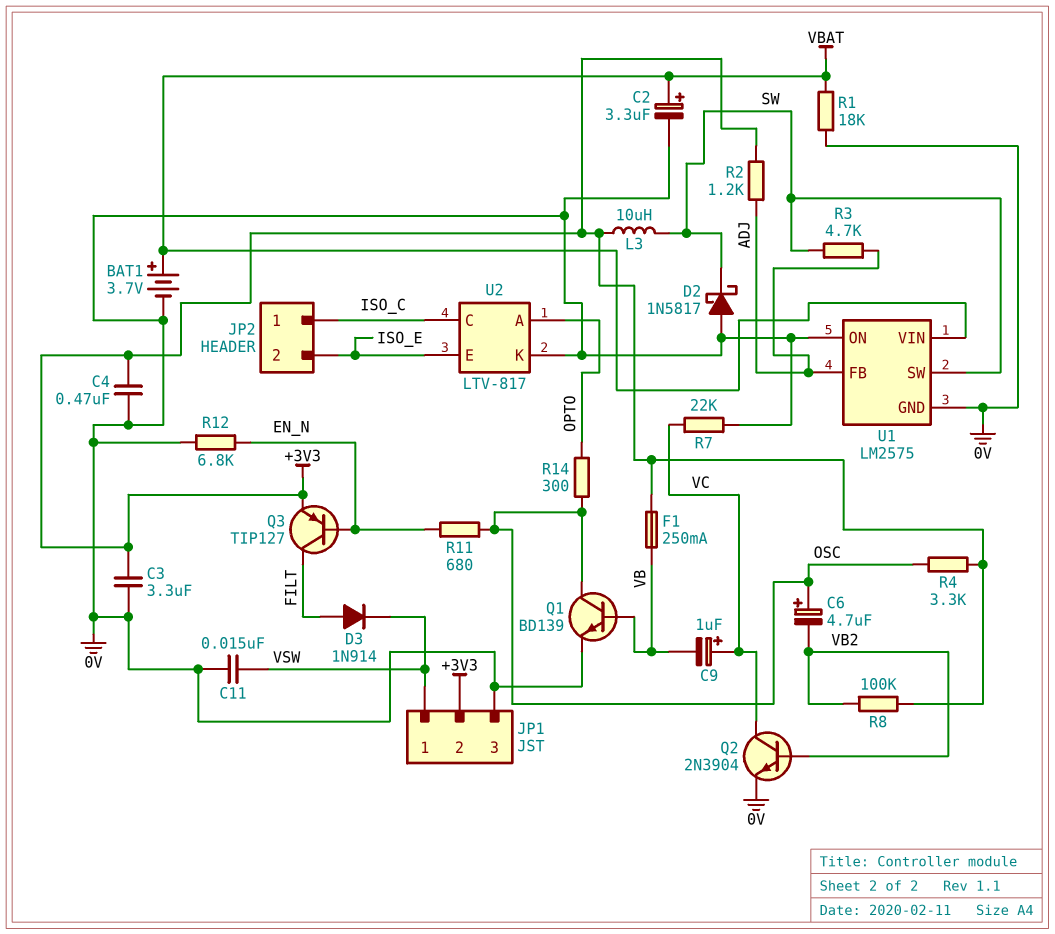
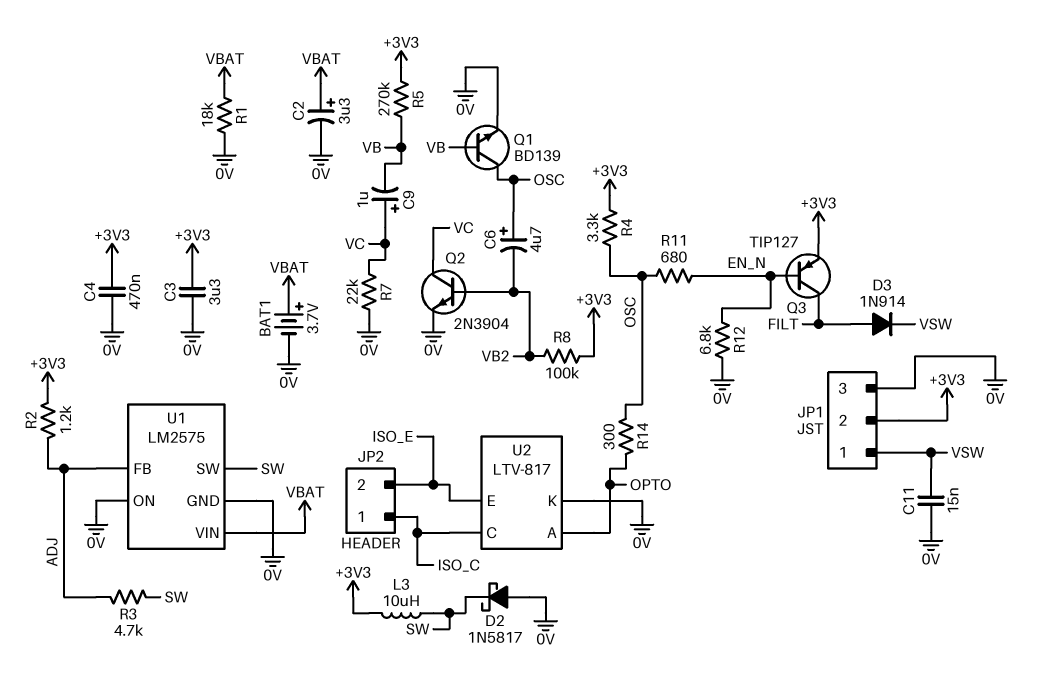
F1: 250mA (+3V3, VB) -> none
R5: none -> 270k (+3V3, VB)

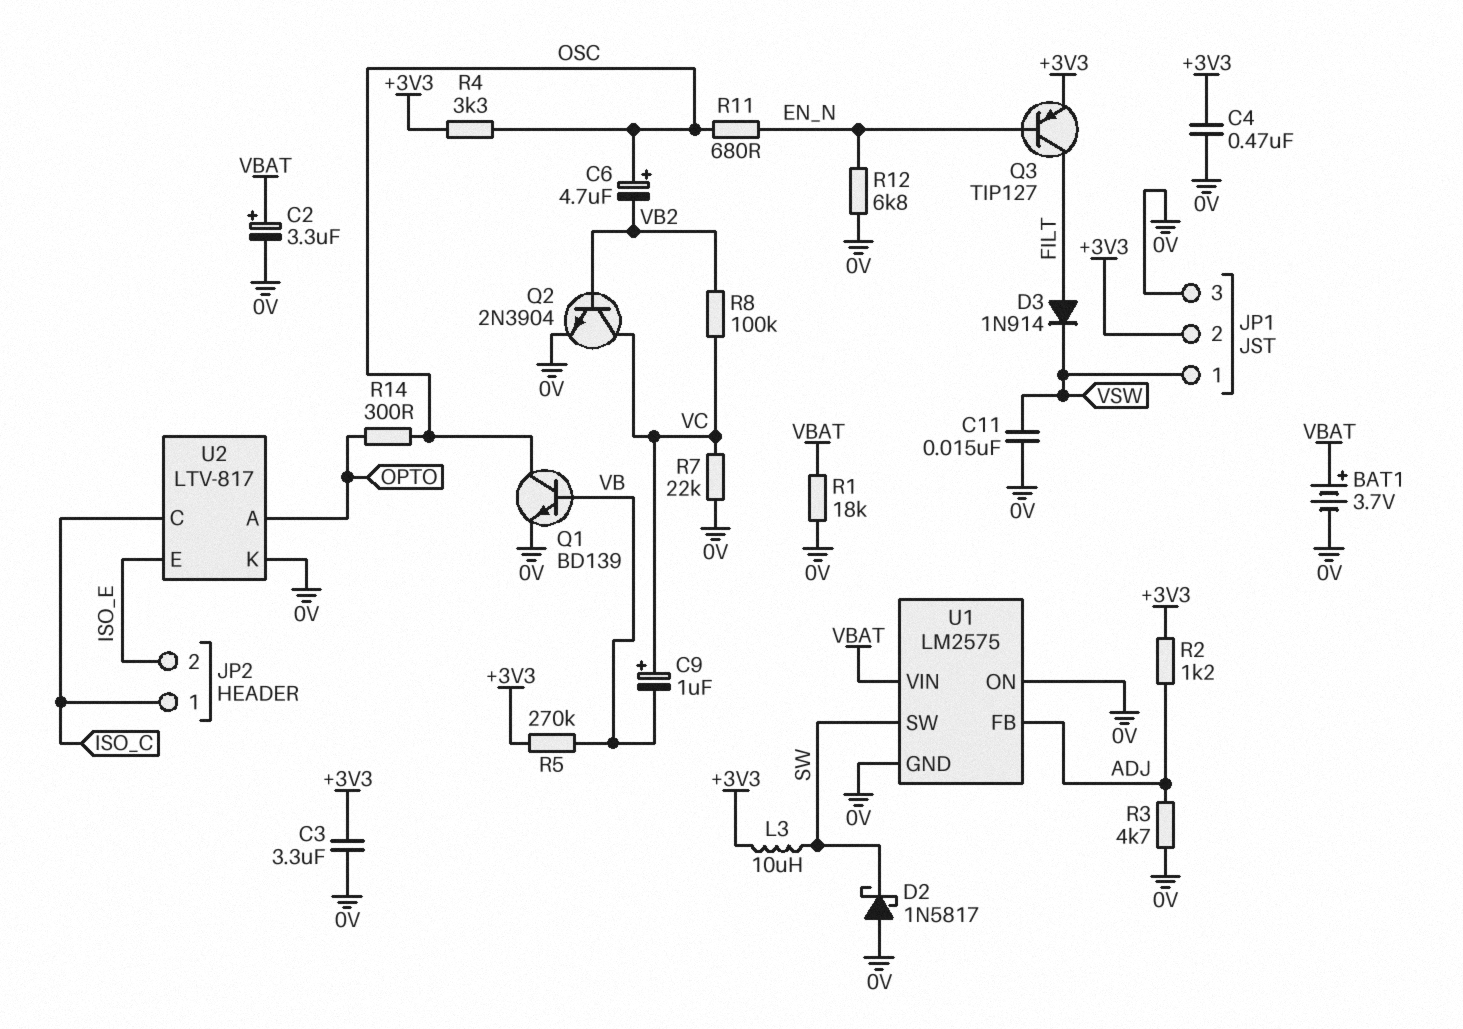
R3: 4.7k (ADJ, SW) -> 4.7k (0V, ADJ)
R8: 100k (+3V3, VB2) -> 100k (VB2, VC)

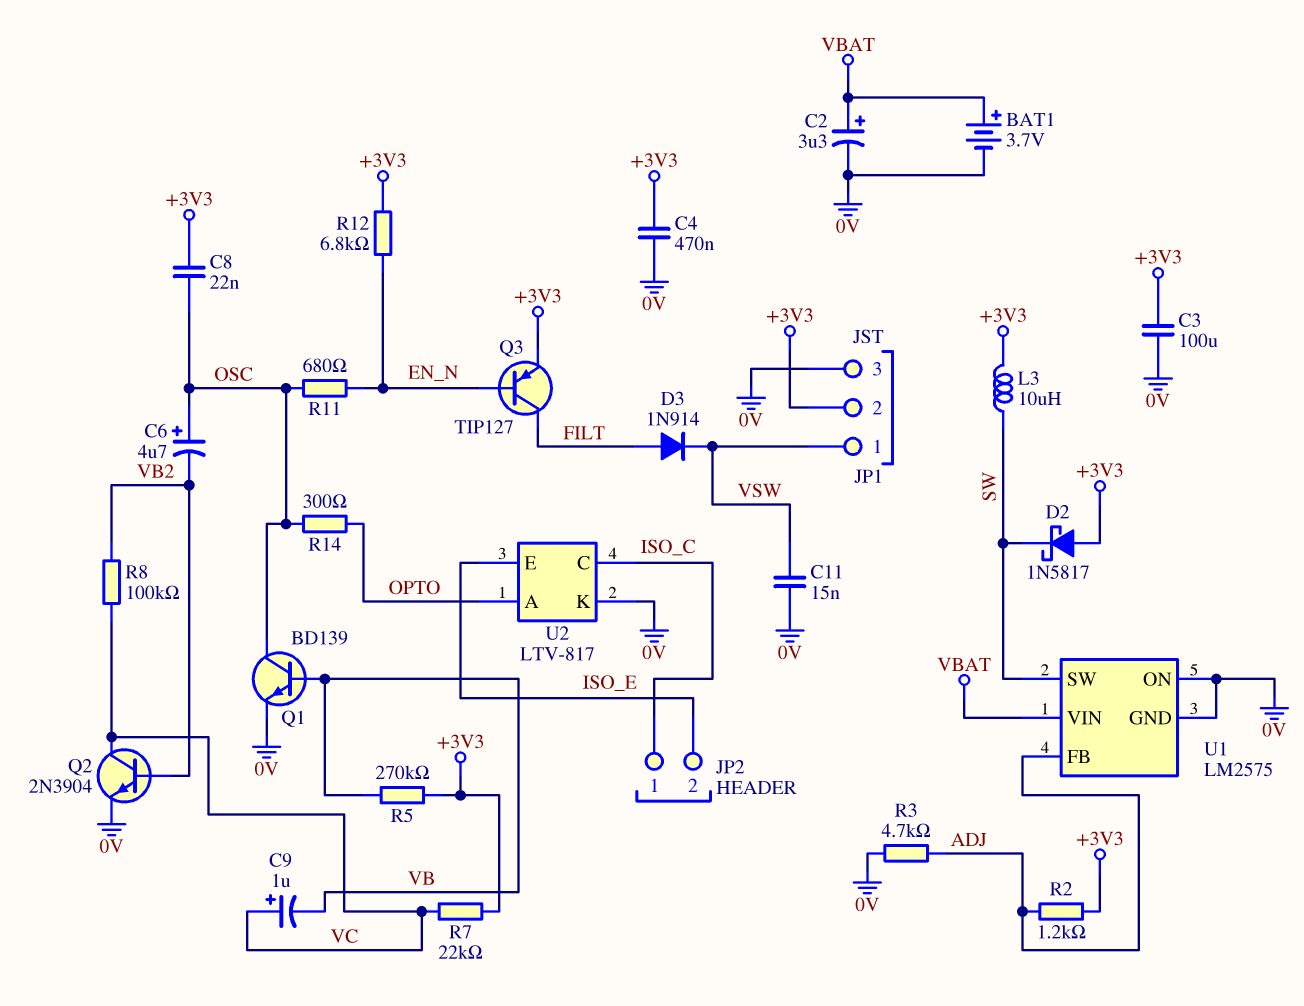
C3: 3.3uF (+3V3, 0V) -> 100uF (+3V3, 0V)
C8: none -> 22nF (+3V3, OSC)
D2: schottky 1N5817 (A 0V, K SW) -> schottky 1N5817 (A +3V3, K SW)
R1: 18k (0V, VBAT) -> none
R4: 3.3k (+3V3, OSC) -> none
R7: 22k (0V, VC) -> 22k (+3V3, VC)
R12: 6.8k (0V, EN_N) -> 6.8k (+3V3, EN_N)

